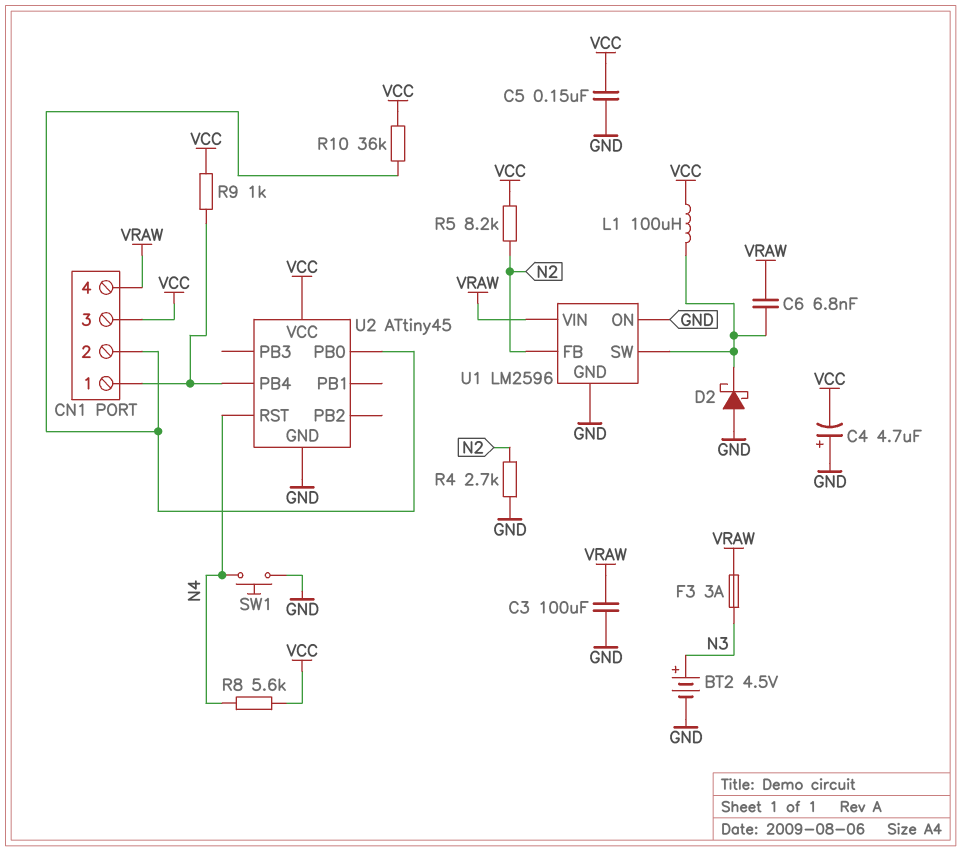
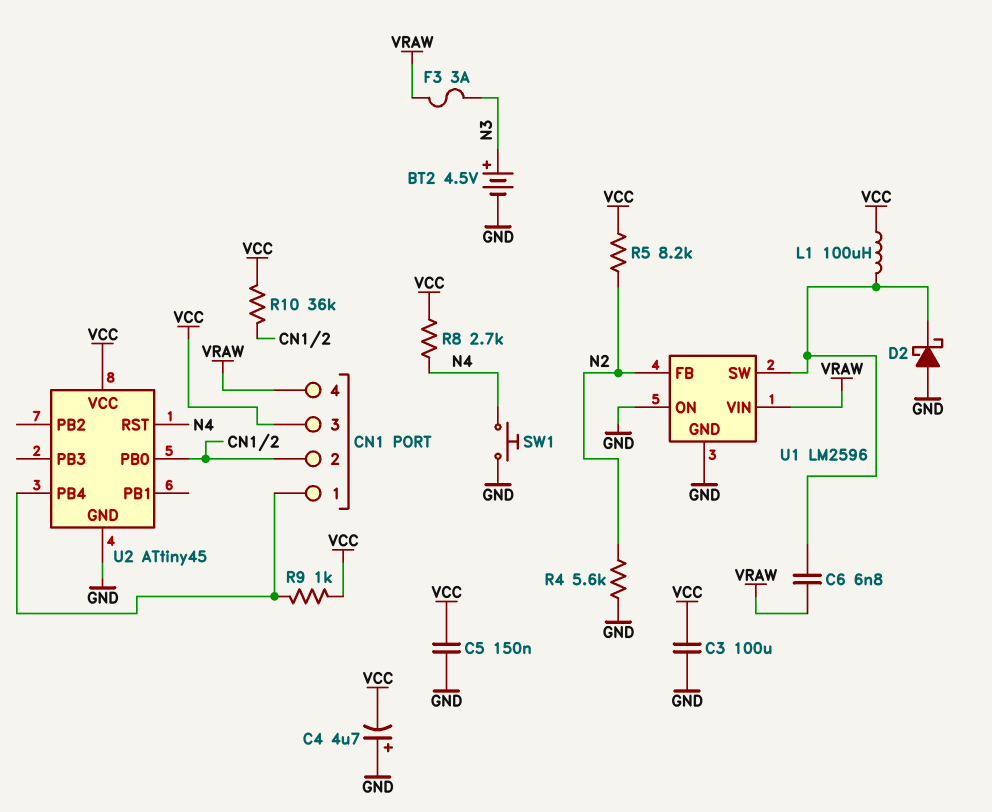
C3: 100uF (GND, VRAW) -> 100uF (GND, VCC)
R4: 2.7k (GND, N2) -> 5.6k (GND, N2)
R8: 5.6k (N4, VCC) -> 2.7k (N4, VCC)

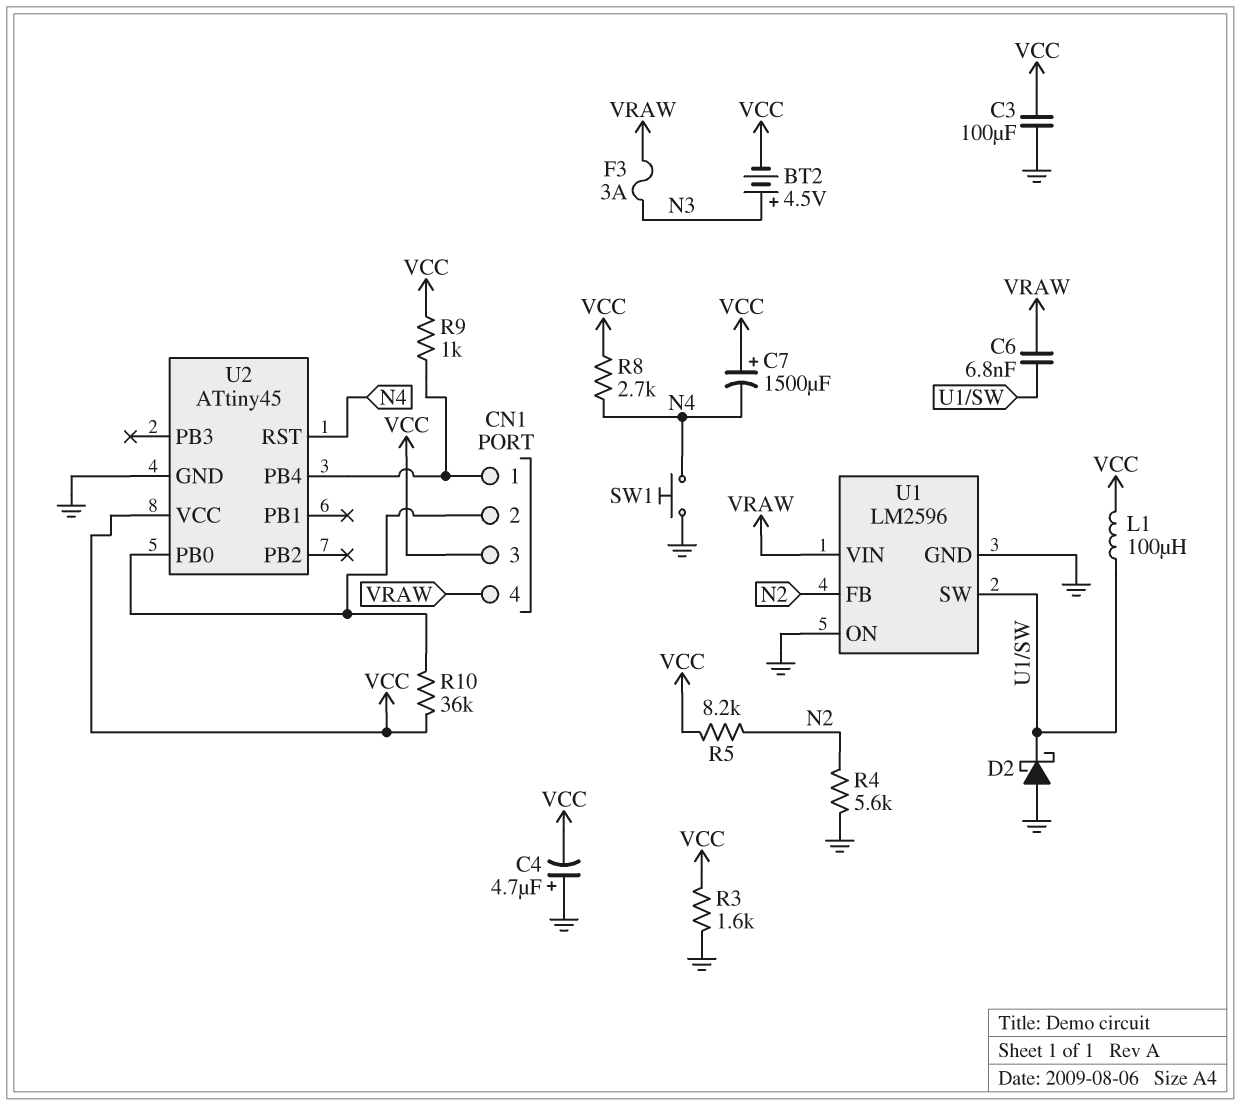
BT2: 4.5V (plus N3, minus GND) -> 4.5V (plus N3, minus VCC)
C5: 150nF (GND, VCC) -> none
C7: none -> 1500uF (plus VCC, minus N4)
R3: none -> 1.6k (GND, VCC)

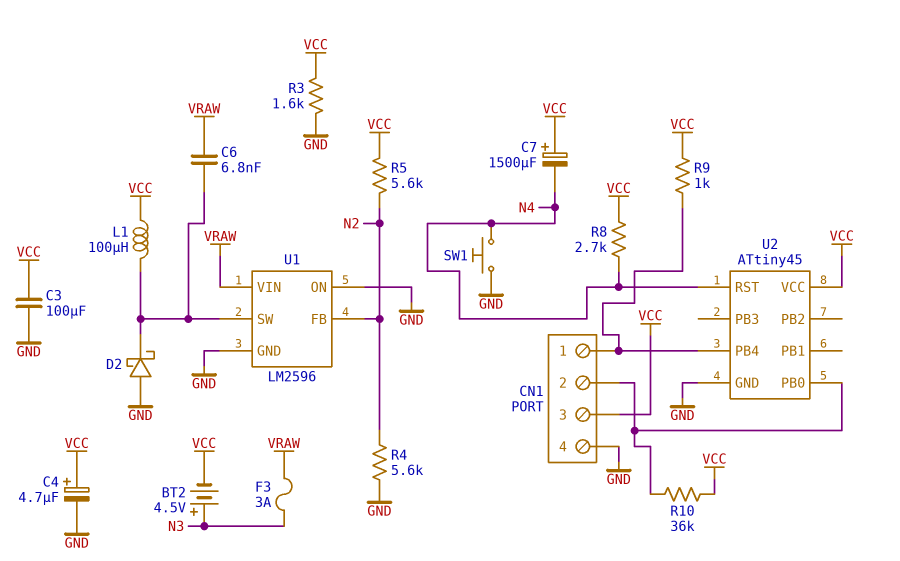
C4: 4.7uF (plus GND, minus VCC) -> 4.7uF (plus VCC, minus GND)
CN1 pin 4: VRAW -> GND
R5: 8.2k (N2, VCC) -> 5.6k (N2, VCC)

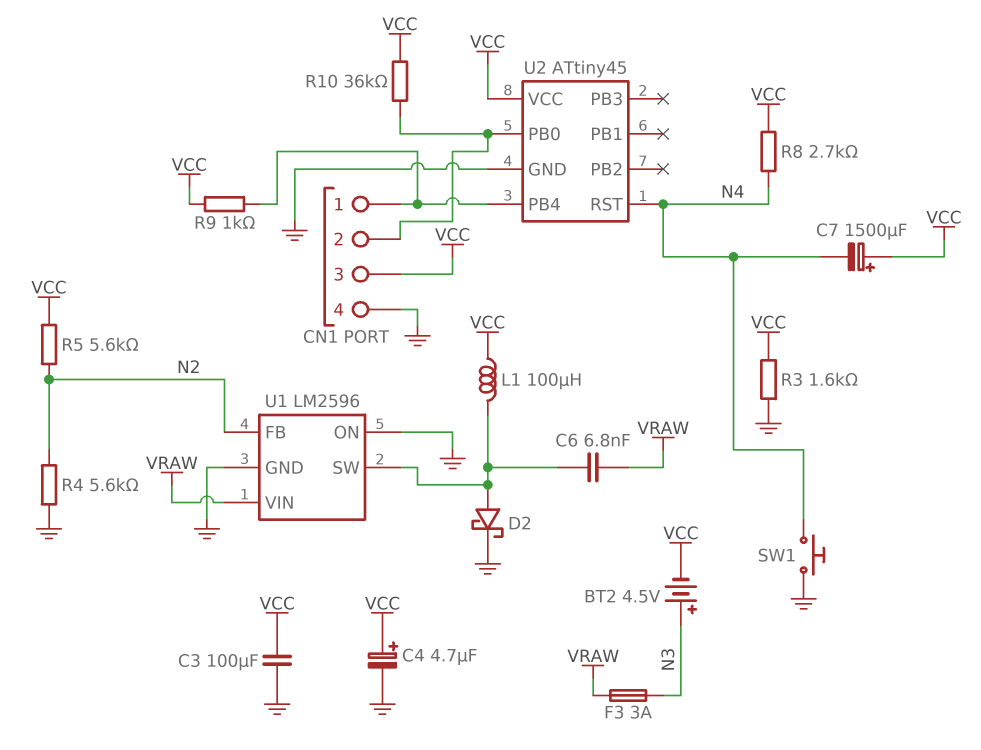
D2: schottky (A GND, K U1/SW) -> schottky (A U1/SW, K GND)

